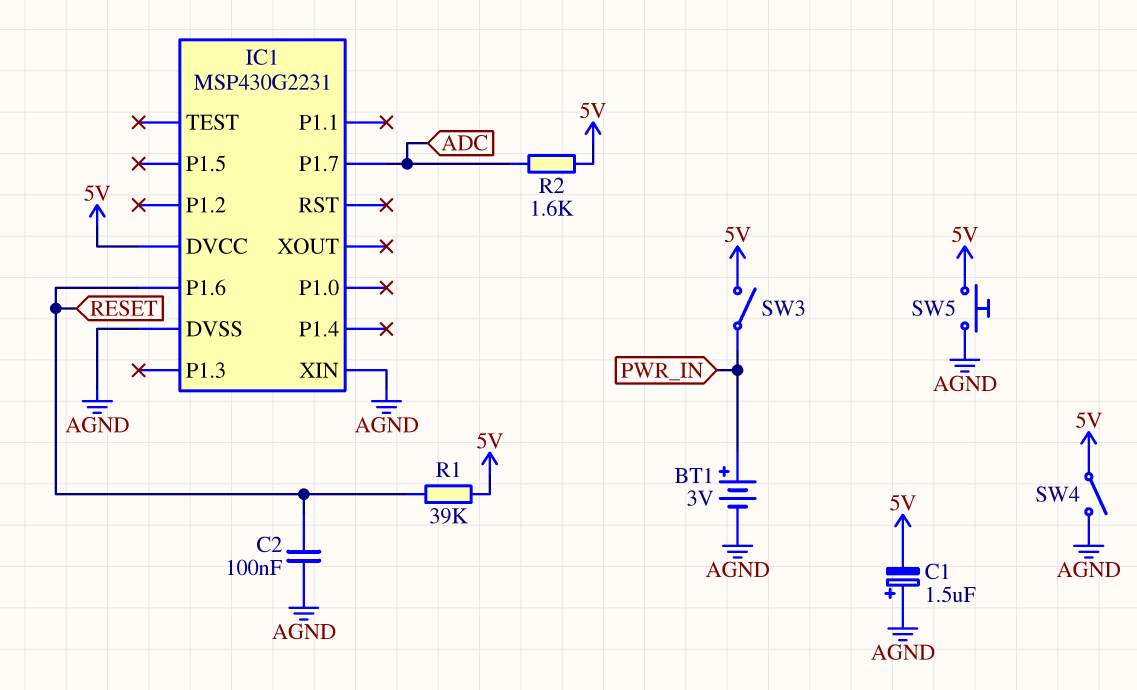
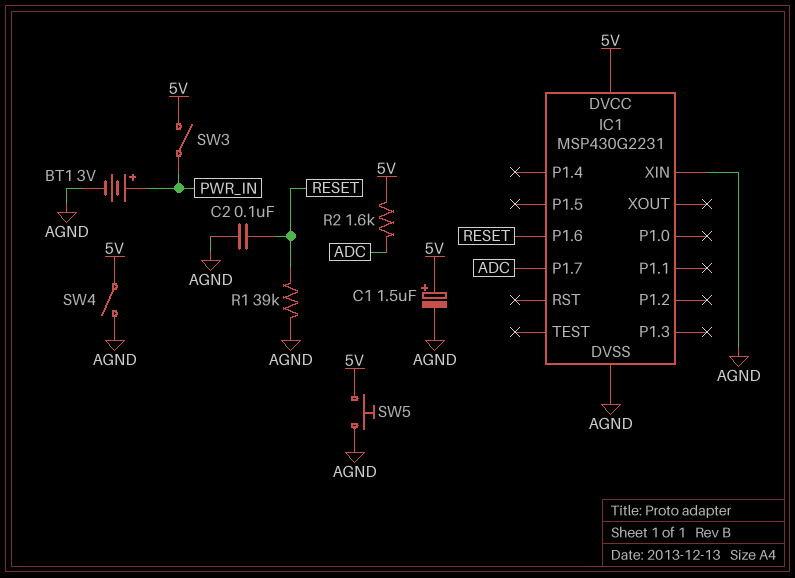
C1: 1.5uF (plus AGND, minus 5V) -> 1.5uF (plus 5V, minus AGND)
R1: 39k (5V, RESET) -> 39k (AGND, RESET)

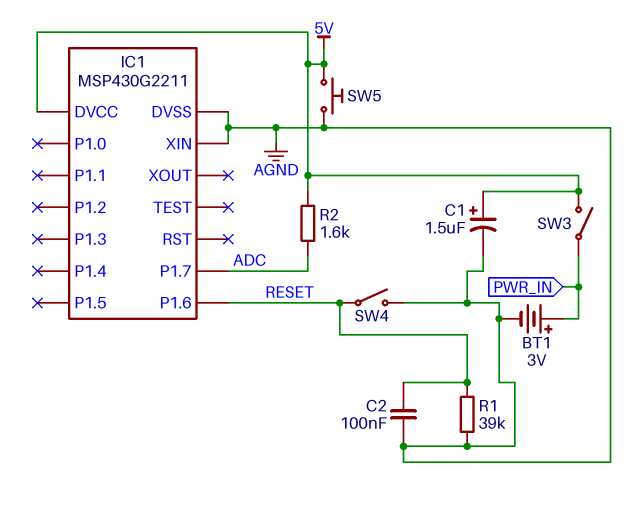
IC1: MSP430G2231 -> MSP430G2211
SW4: switch (5V, AGND) -> switch (AGND, RESET)

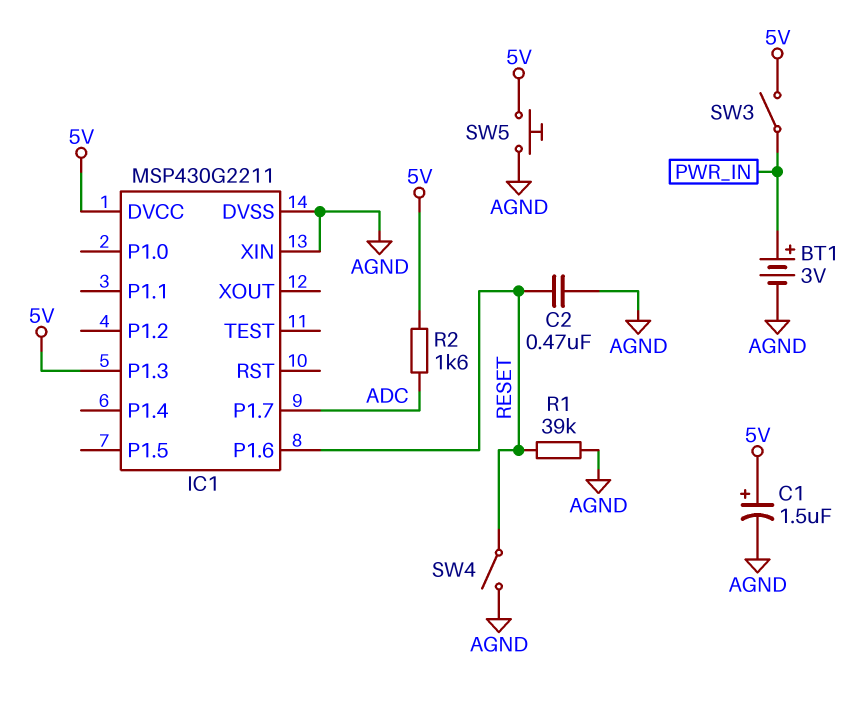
C2: 100nF (AGND, RESET) -> 470nF (AGND, RESET)
IC1 pin P1.3: none -> 5V

